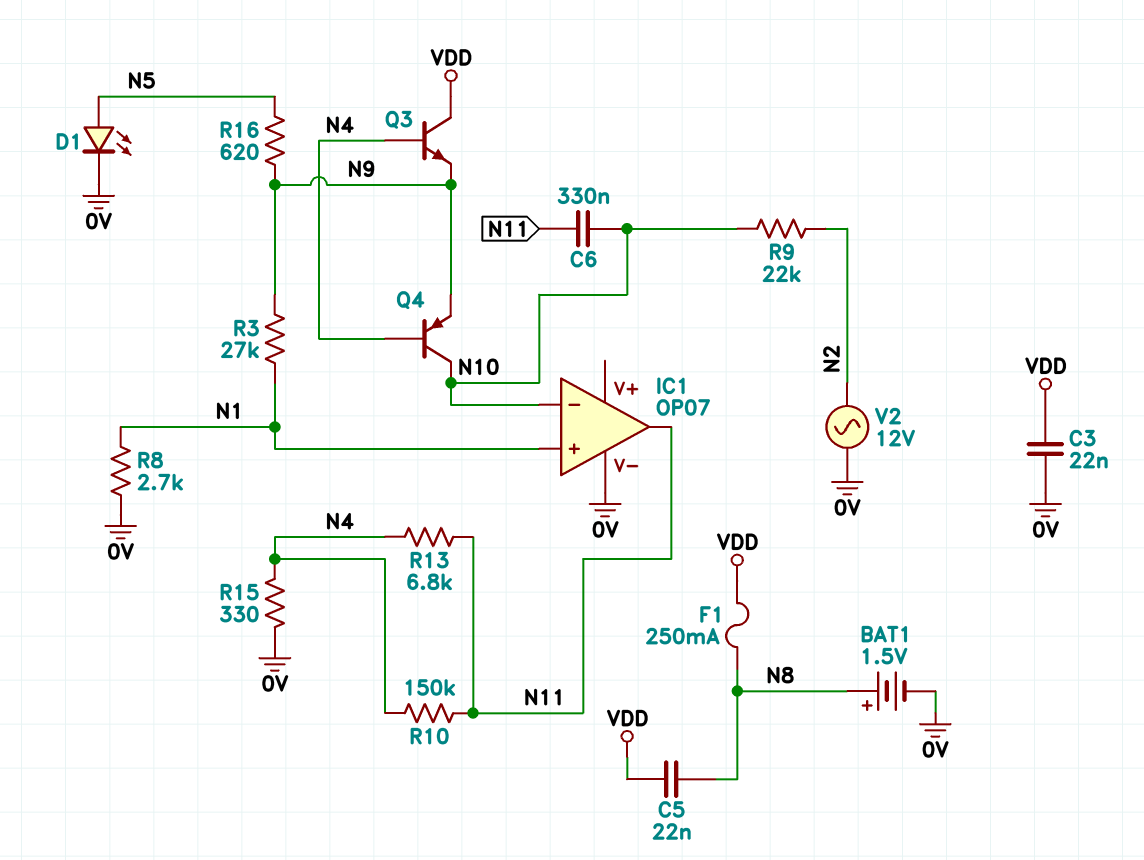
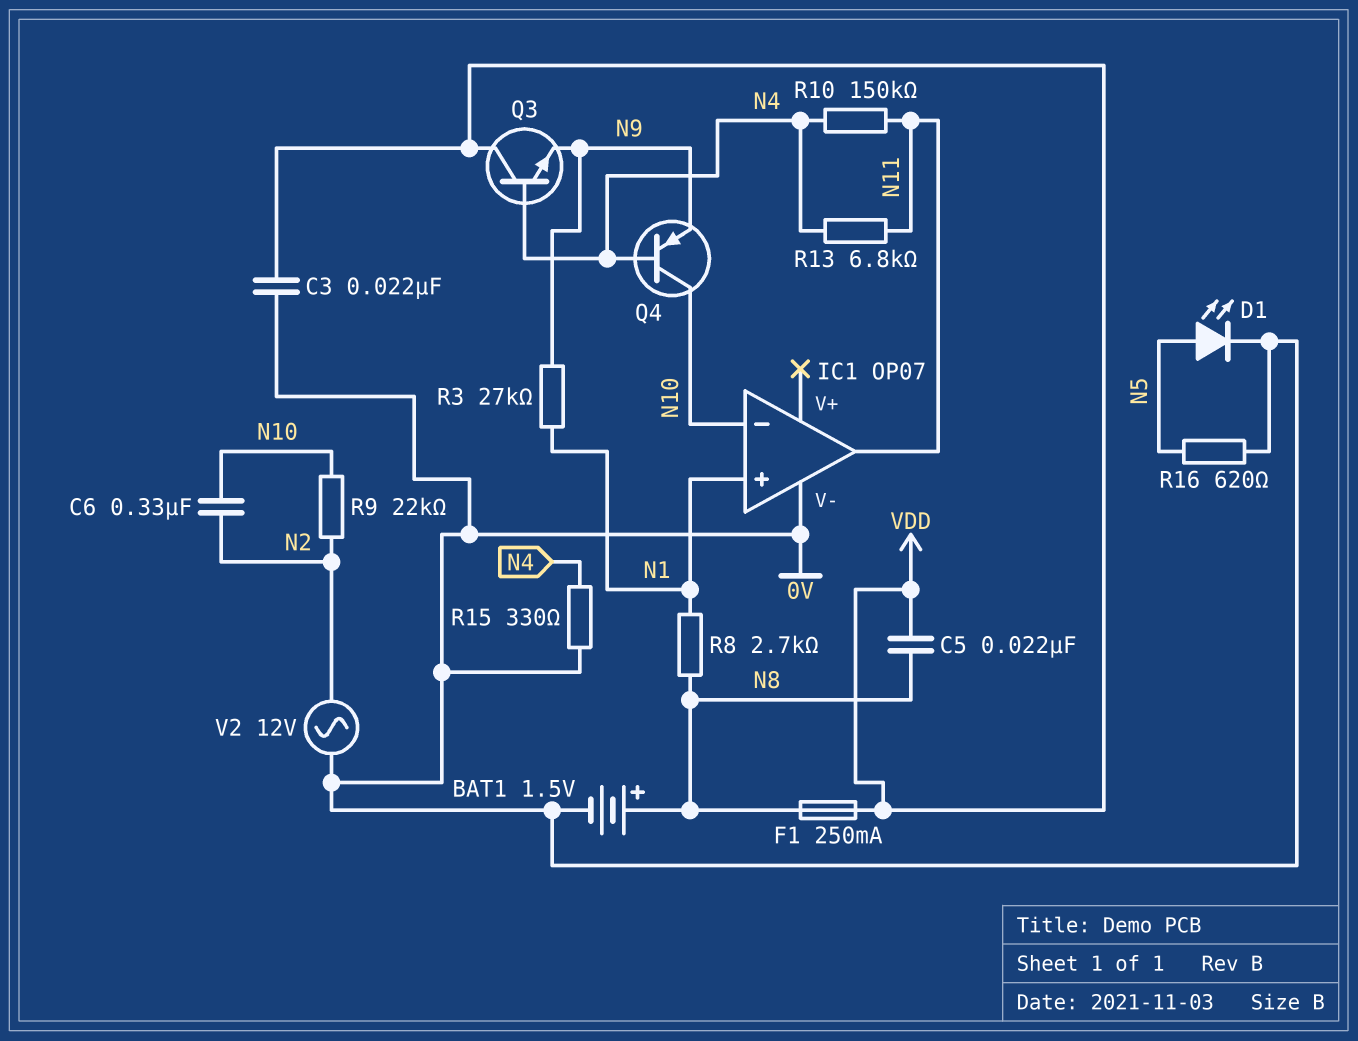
C6: 330nF (N10, N11) -> 330nF (N2, N10)
R8: 2.7k (0V, N1) -> 2.7k (N1, N8)
R16: 620 (N5, N9) -> 620 (0V, N5)

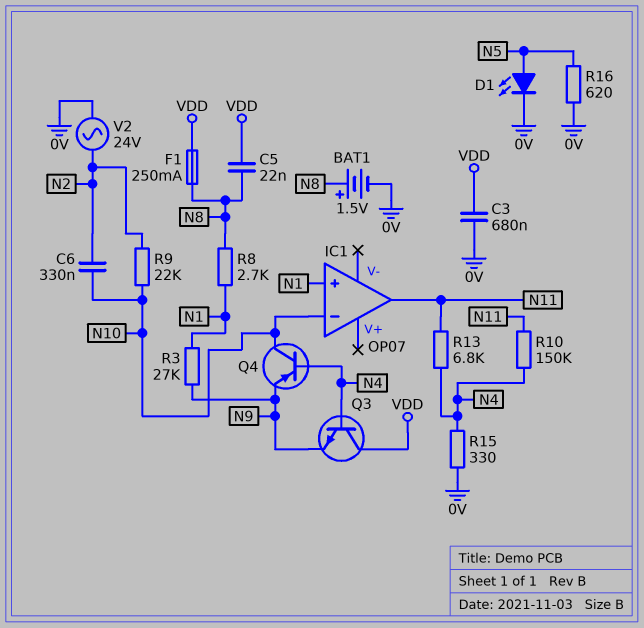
C3: 22nF (0V, VDD) -> 680nF (0V, VDD)
IC1 pin V-: 0V -> none
V2: AC 12V (0V, N2) -> AC 24V (0V, N2)

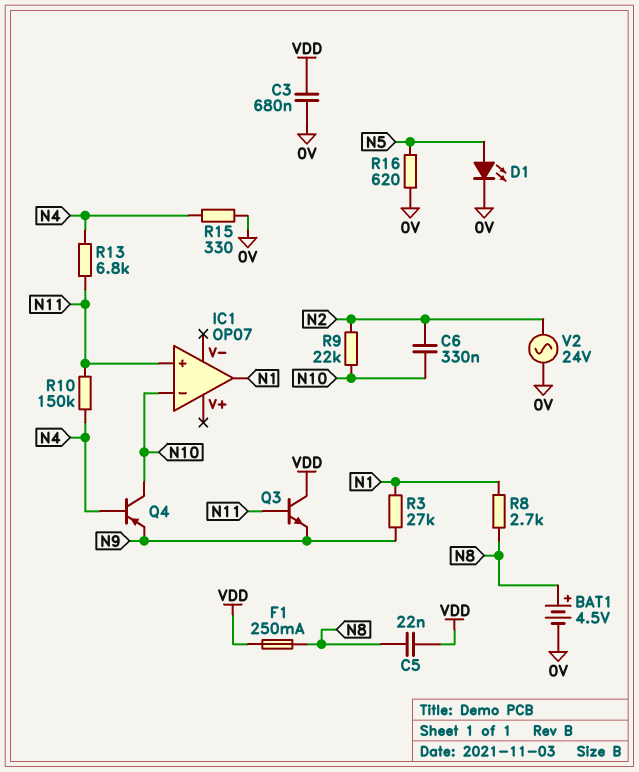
BAT1: 1.5V (plus N8, minus 0V) -> 4.5V (plus N8, minus 0V)
IC1 pin in+: N1 -> N11
IC1 pin out: N11 -> N1
Q3: NPN (B N4, C VDD, E N9) -> NPN (B N11, C VDD, E N9)

